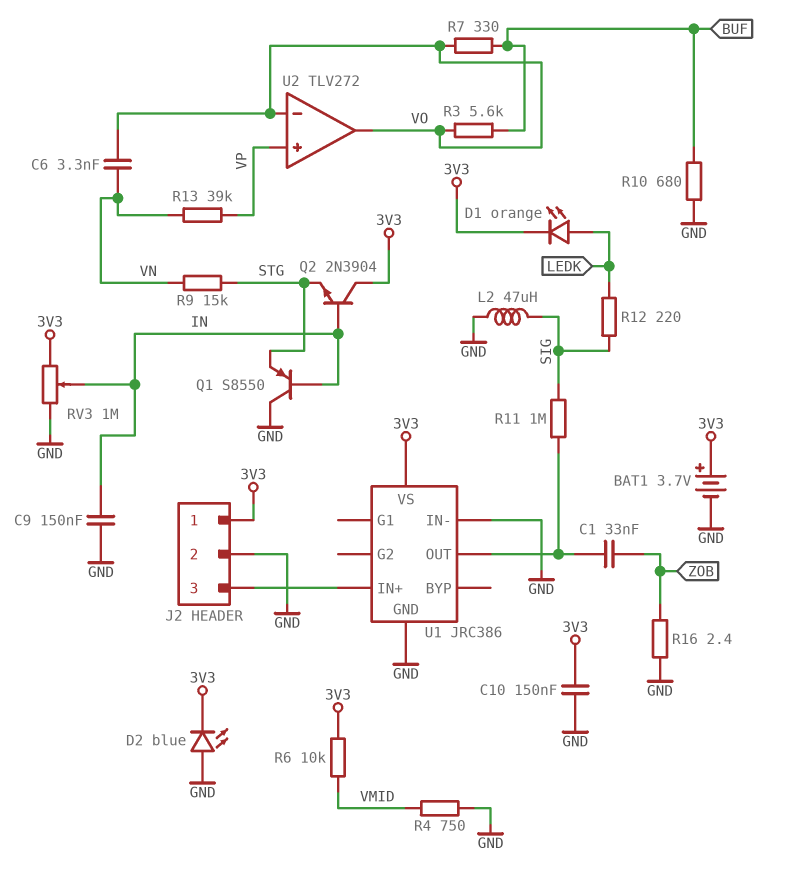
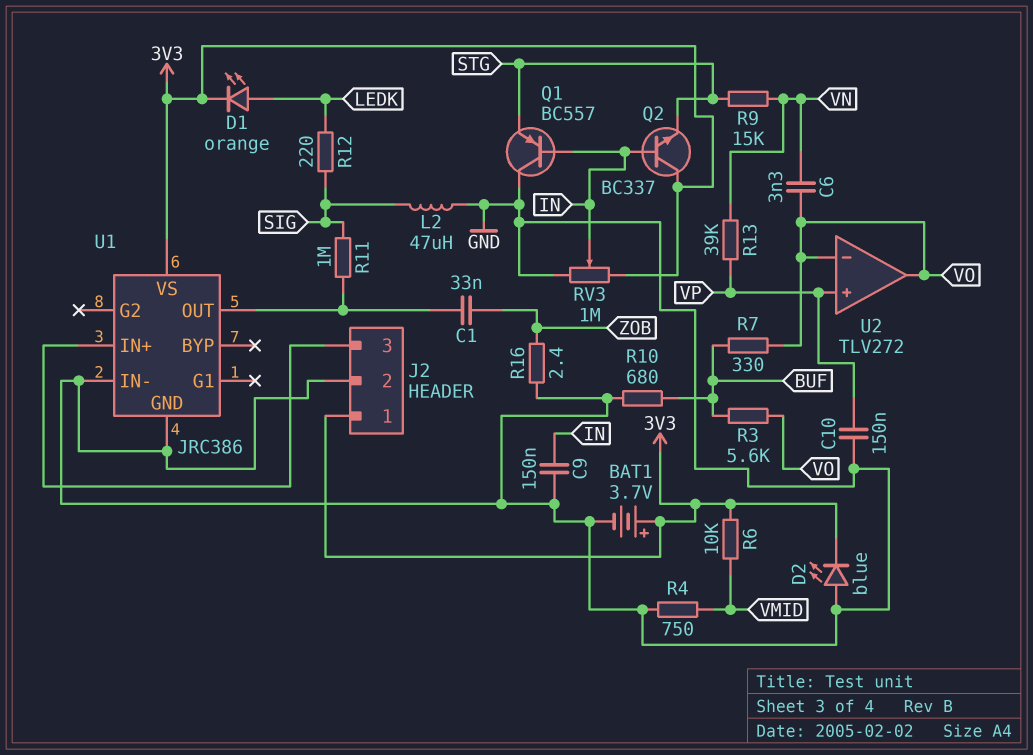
C10: 150nF (3V3, GND) -> 150nF (GND, VP)
Q1: PNP S8550 (B IN, C GND, E STG) -> PNP BC557 (B IN, C GND, E STG)
Q2: NPN 2N3904 (B IN, C 3V3, E STG) -> NPN BC337 (B IN, C 3V3, E STG)

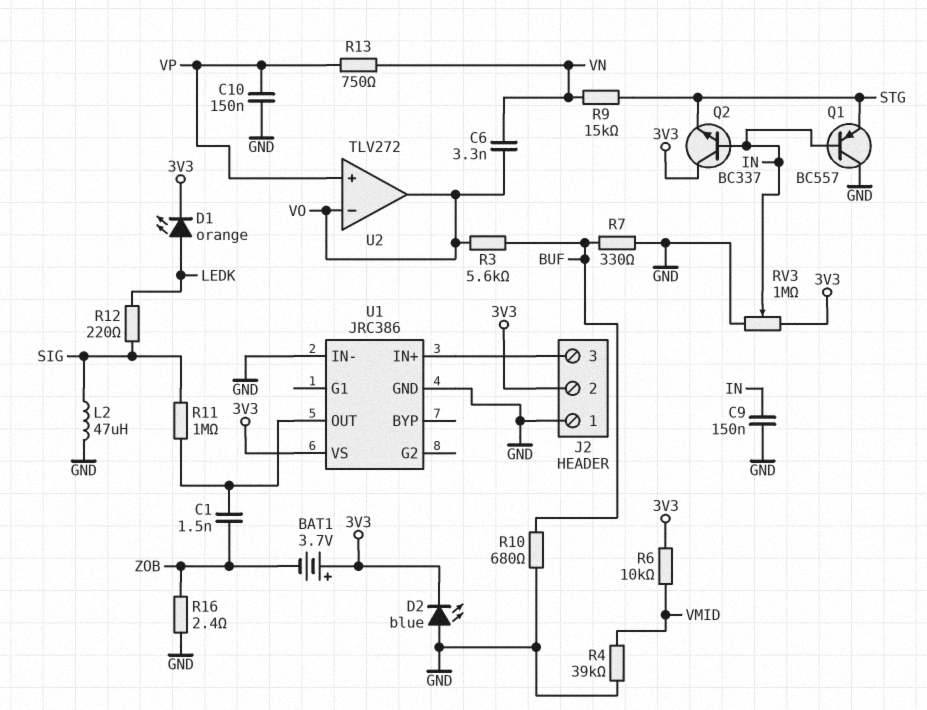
BAT1: 3.7V (plus 3V3, minus GND) -> 3.7V (plus 3V3, minus ZOB)
C1: 33nF (U1/OUT, ZOB) -> 1.5nF (U1/OUT, ZOB)
J2 pin 1: 3V3 -> GND
J2 pin 2: GND -> 3V3
R4: 750 (GND, VMID) -> 39k (GND, VMID)
R7: 330 (BUF, VO) -> 330 (BUF, GND)
R13: 39k (VN, VP) -> 750 (VN, VP)

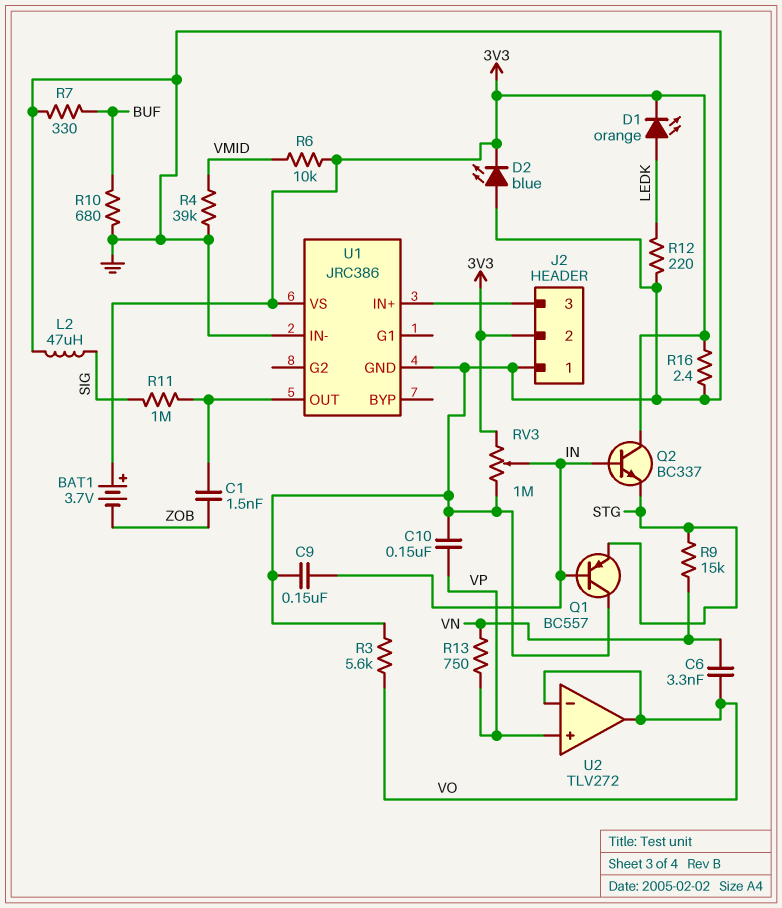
R3: 5.6k (BUF, VO) -> 5.6k (GND, VO)
R12: 220 (LEDK, SIG) -> 220 (GND, LEDK)
R16: 2.4 (GND, ZOB) -> 2.4 (3V3, GND)

